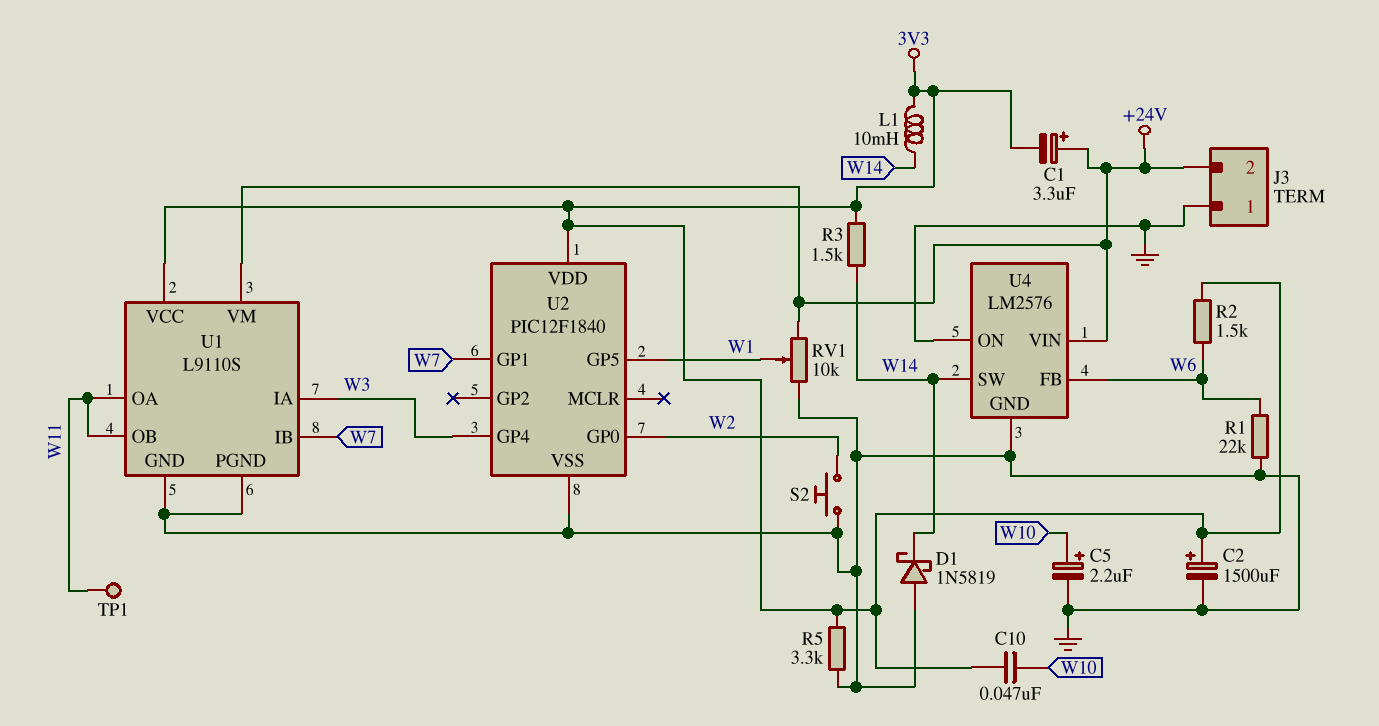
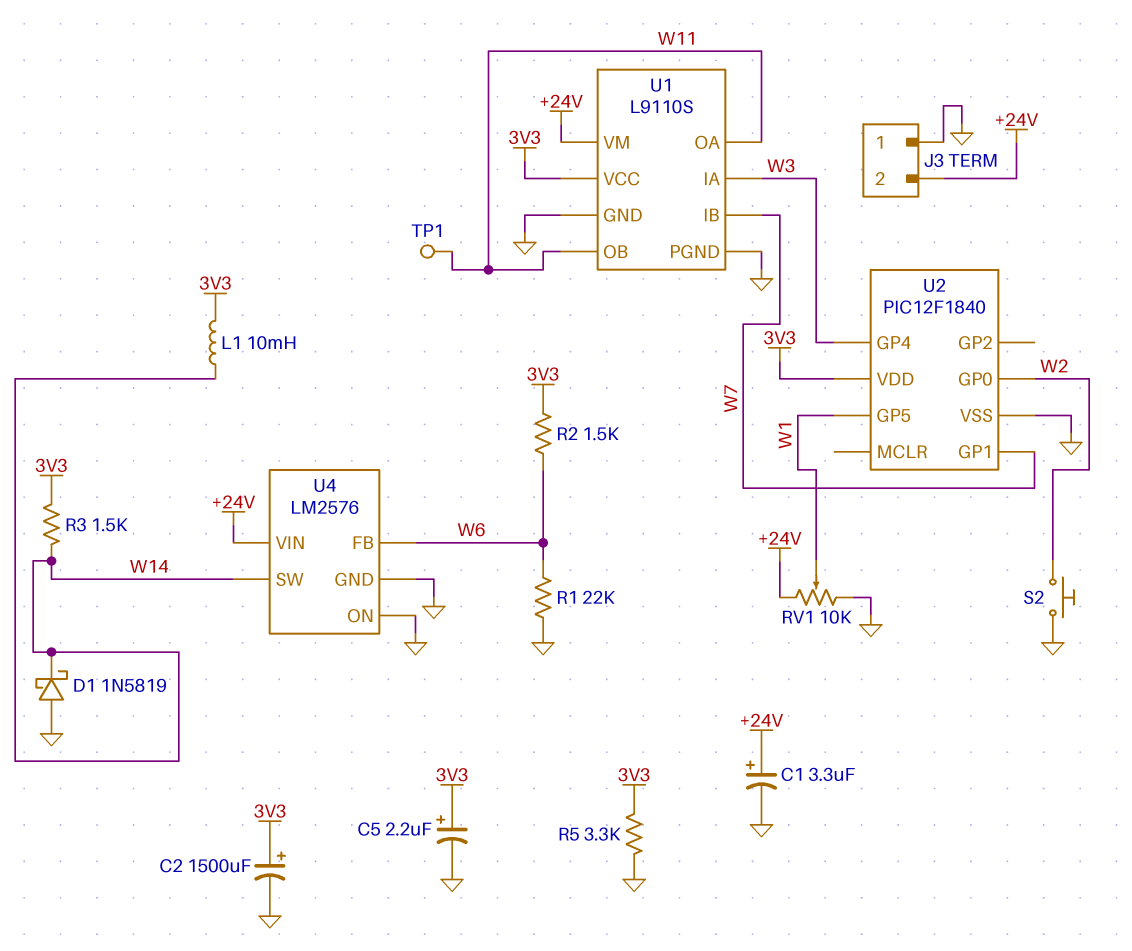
C1: 3.3uF (plus +24V, minus 3V3) -> 3.3uF (plus +24V, minus GND)
C5: 2.2uF (plus W10, minus GND) -> 2.2uF (plus 3V3, minus GND)
C10: 47nF (3V3, W10) -> none

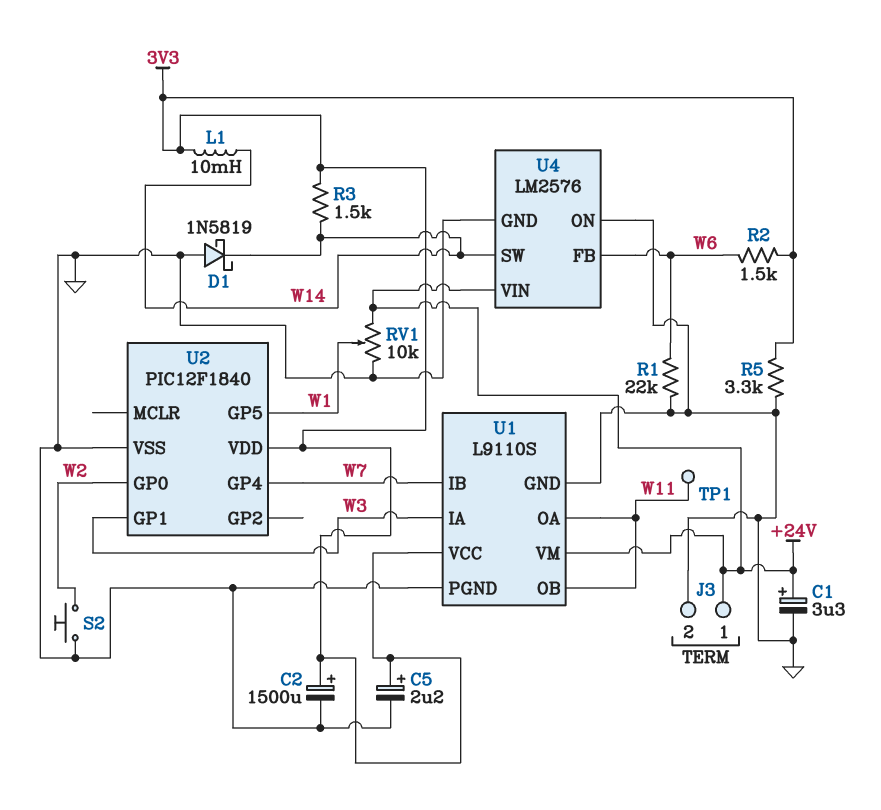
J3 pin 1: GND -> +24V
J3 pin 2: +24V -> GND
U2 pin GP1: W7 -> W3
U2 pin GP4: W3 -> W7

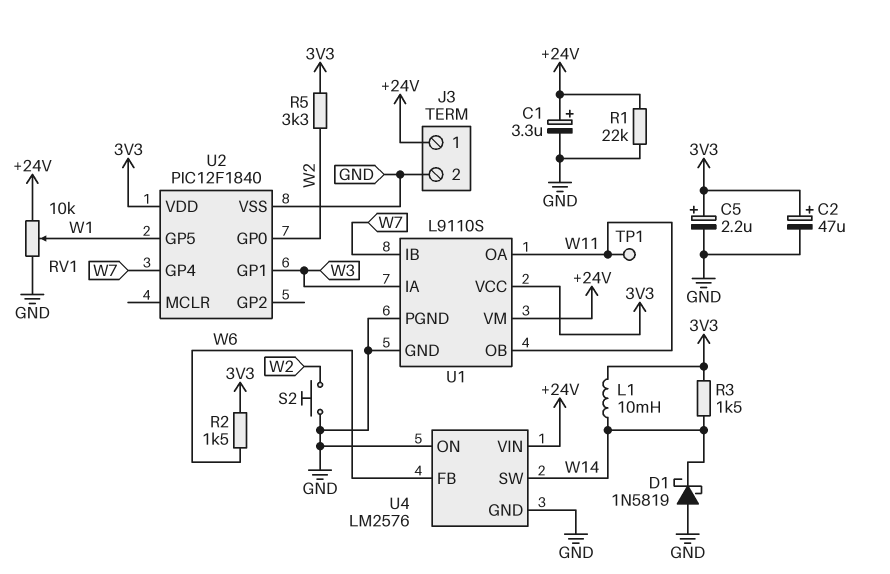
C2: 1500uF (plus 3V3, minus GND) -> 47uF (plus 3V3, minus GND)
R1: 22k (GND, W6) -> 22k (+24V, GND)
R5: 3.3k (3V3, GND) -> 3.3k (3V3, W2)

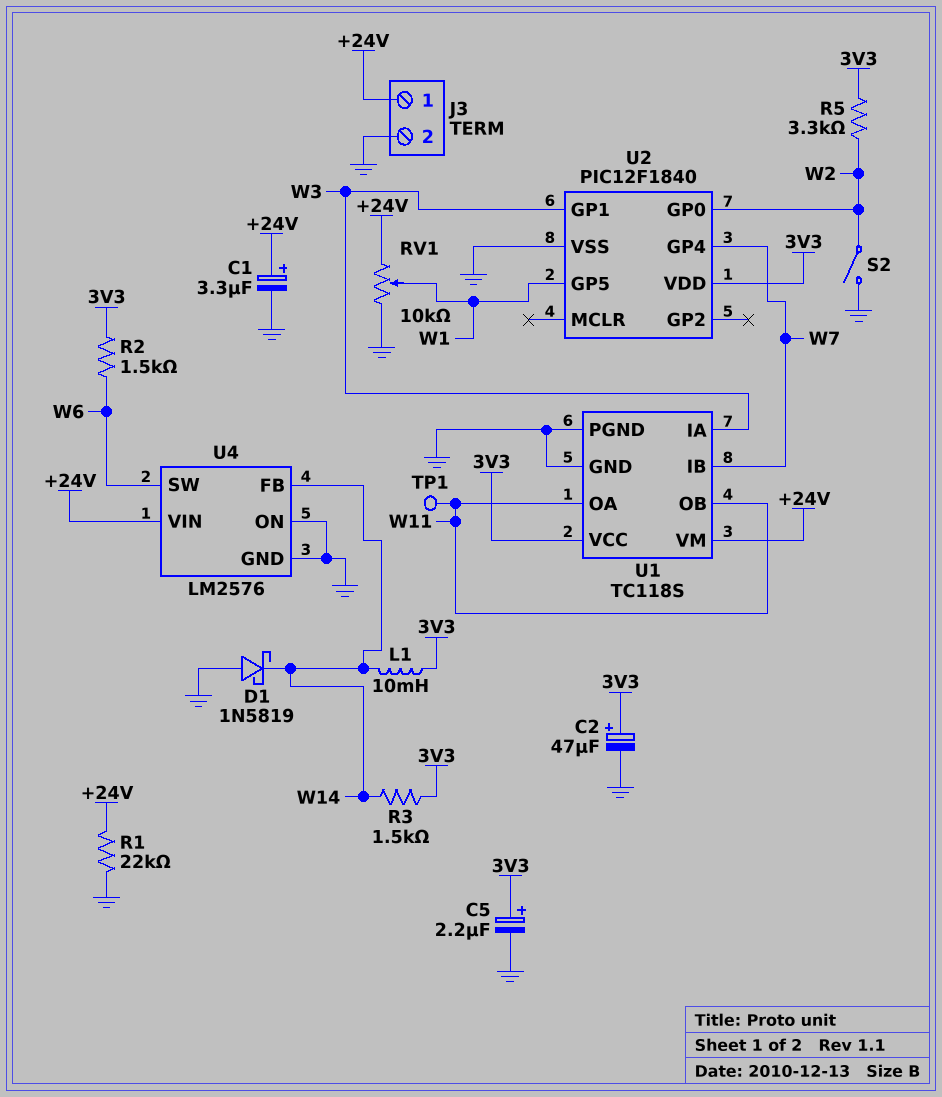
S2: button (GND, W2) -> switch (GND, W2)
U1: L9110S -> TC118S
U4 pin FB: W6 -> W14
U4 pin SW: W14 -> W6

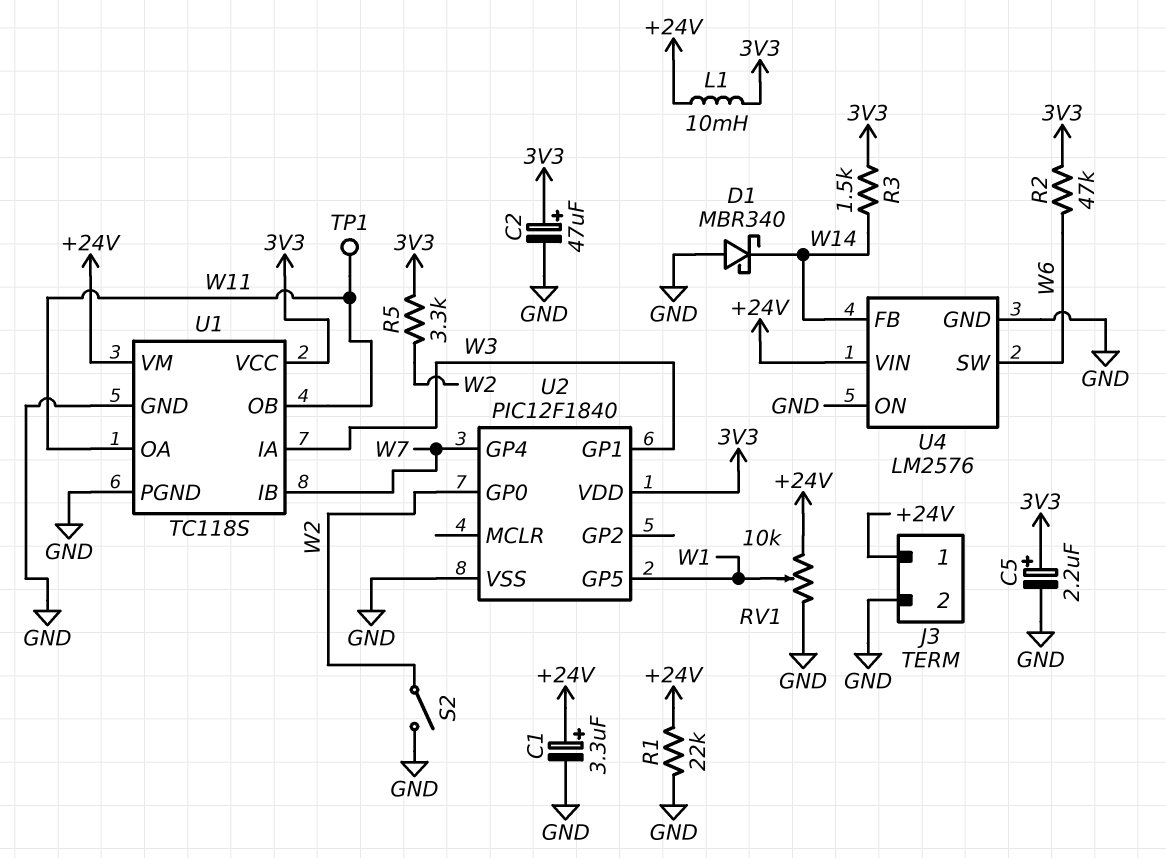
D1: schottky 1N5819 (A GND, K W14) -> schottky MBR340 (A GND, K W14)
L1: 10mH (3V3, W14) -> 10mH (+24V, 3V3)
R2: 1.5k (3V3, W6) -> 47k (3V3, W6)

